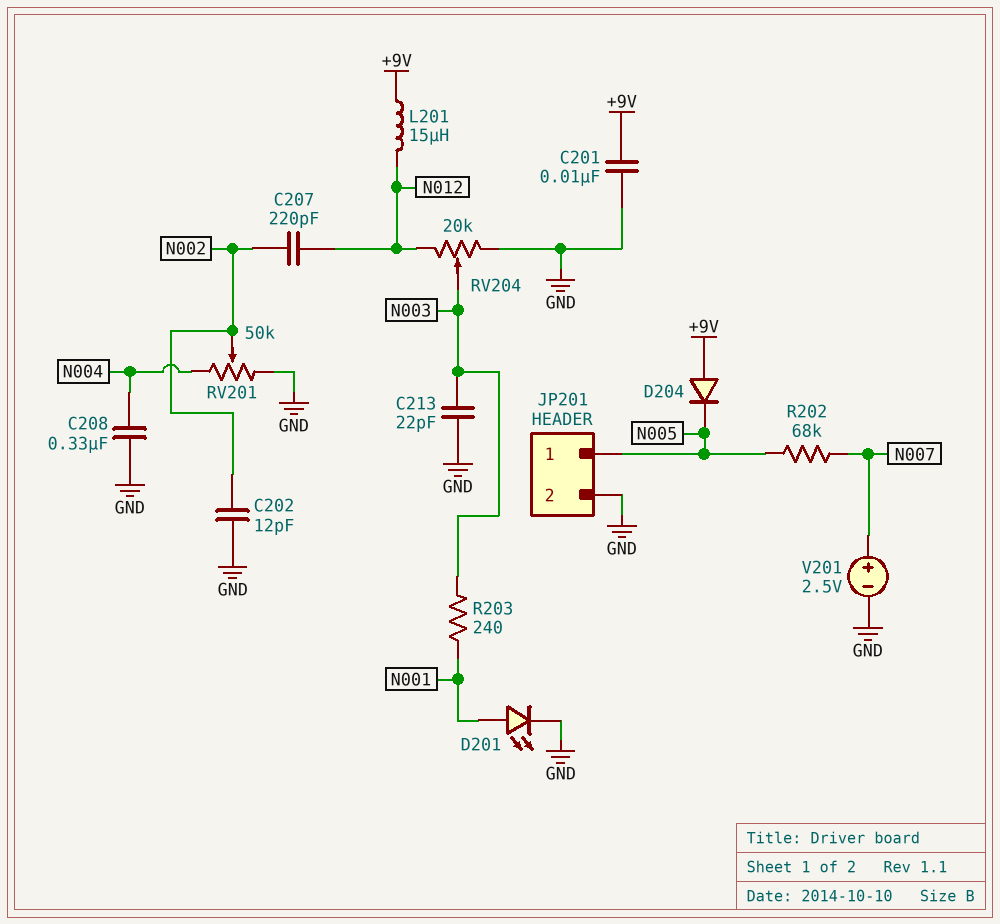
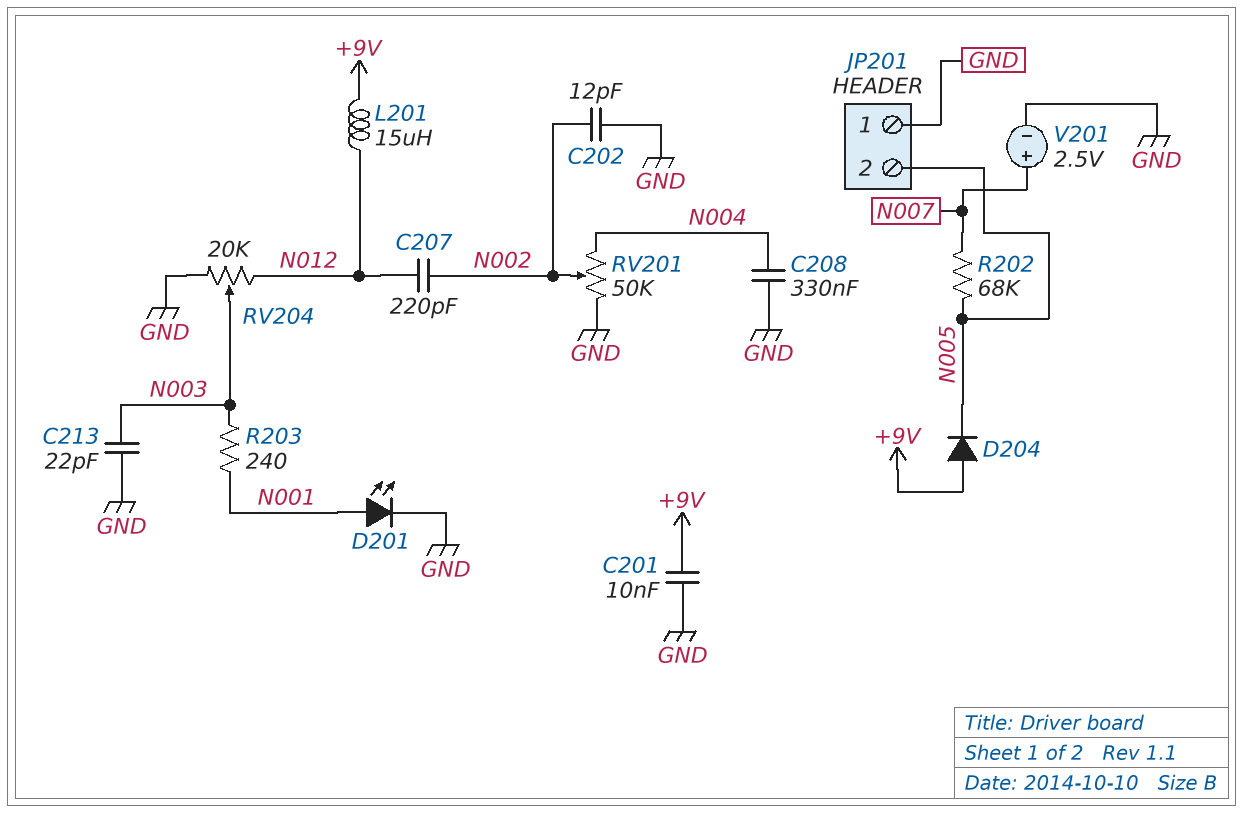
JP201 pin 1: N005 -> GND
JP201 pin 2: GND -> N005

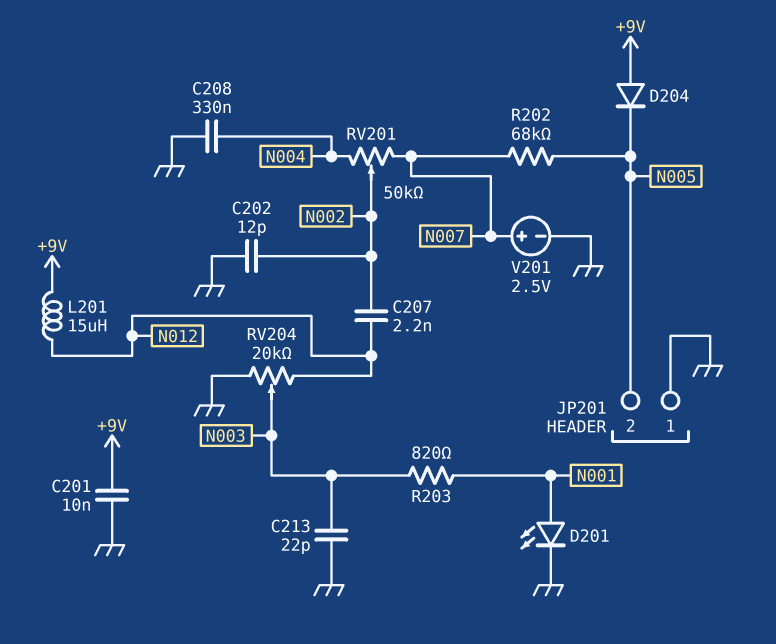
C207: 220pF (N002, N012) -> 2.2nF (N002, N012)
R203: 240 (N001, N003) -> 820 (N001, N003)
RV201: 50k (GND, N004, wiper N002) -> 50k (N004, N007, wiper N002)

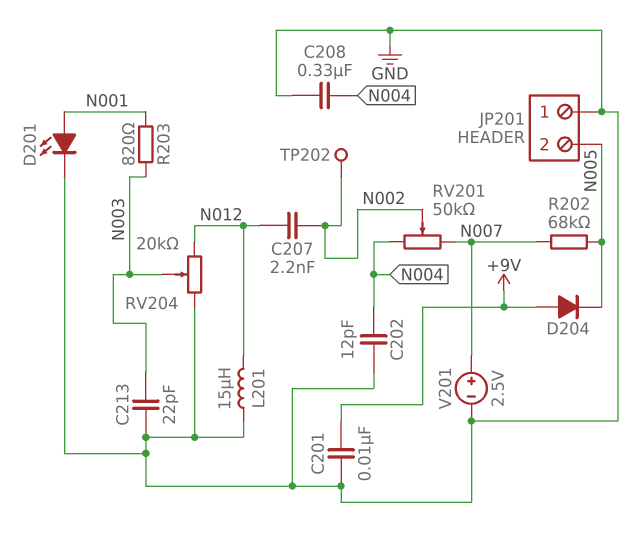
C202: 12pF (GND, N002) -> 12pF (GND, N004)
L201: 15uH (+9V, N012) -> 15uH (GND, N012)
TP202: none -> test point (N002)

